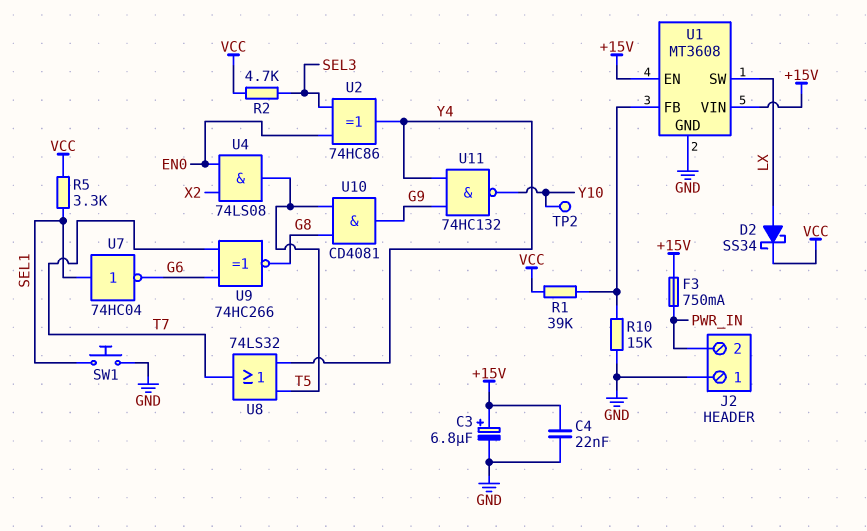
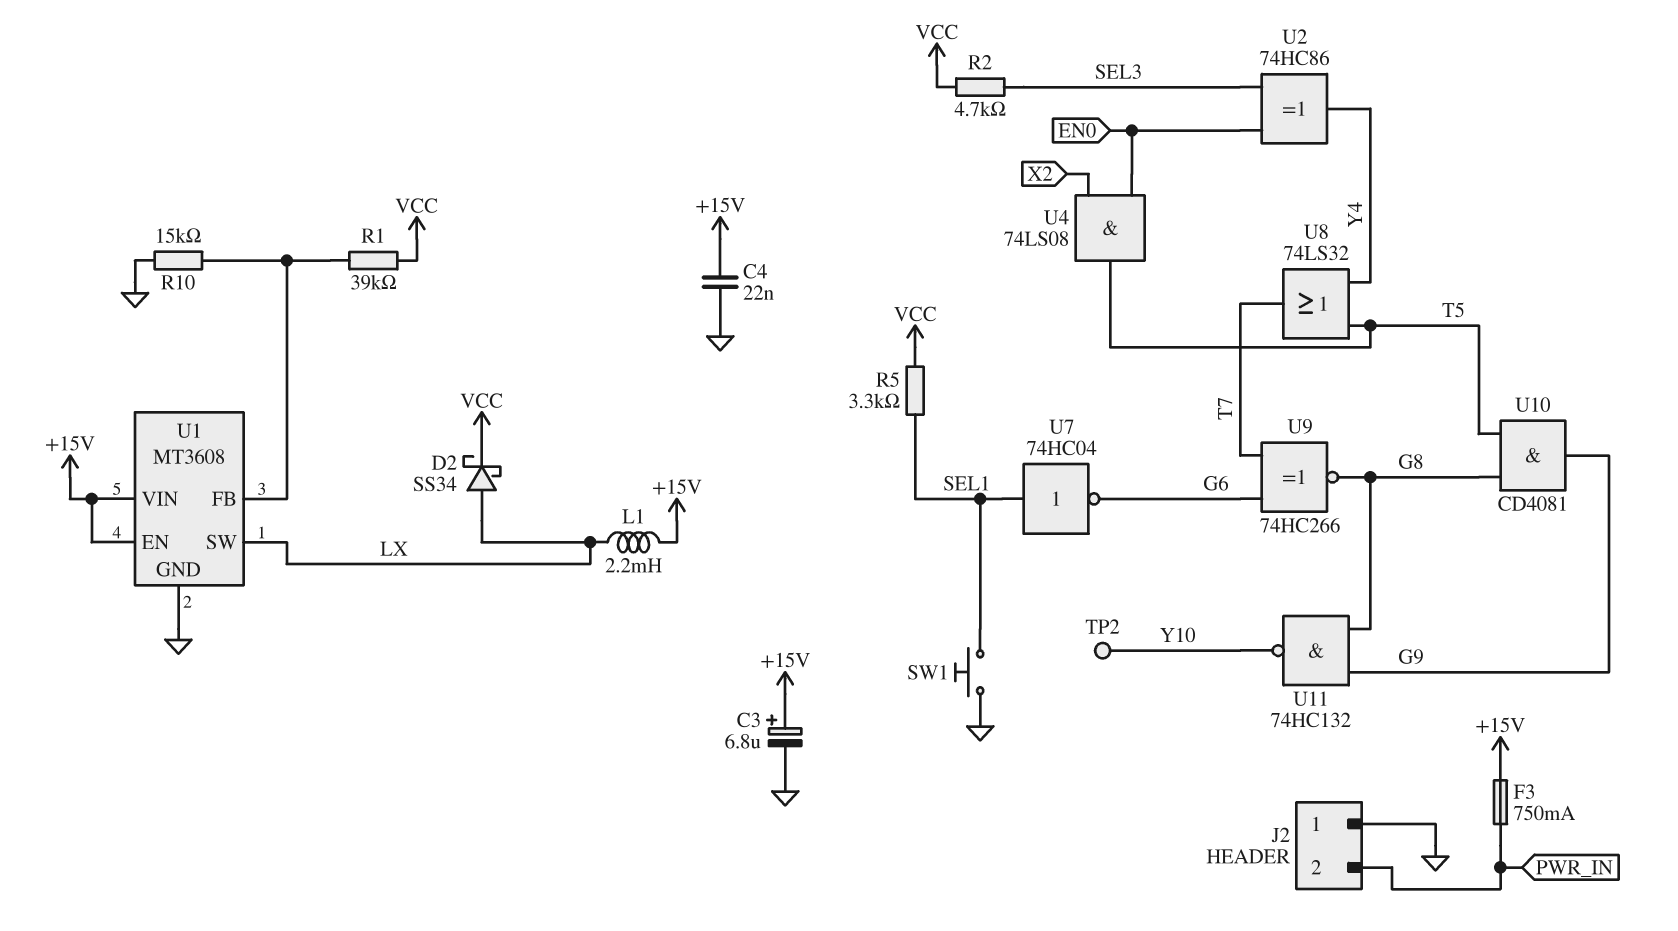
L1: none -> 2.2mH (+15V, LX)
U11: NAND 74HC132 (in G9, in Y4, out Y10) -> NAND 74HC132 (in G8, in G9, out Y10)

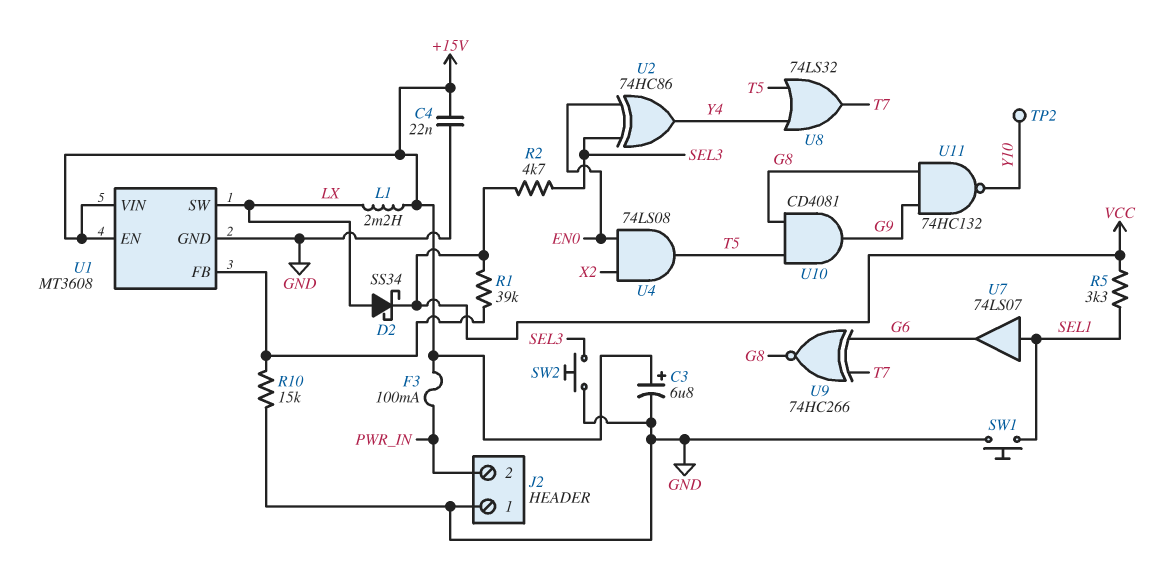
F3: 750mA (+15V, PWR_IN) -> 100mA (+15V, PWR_IN)
SW2: none -> button (GND, SEL3)
U7: NOT 74HC04 (in SEL1, out G6) -> buffer 74LS07 (in SEL1, out G6)

